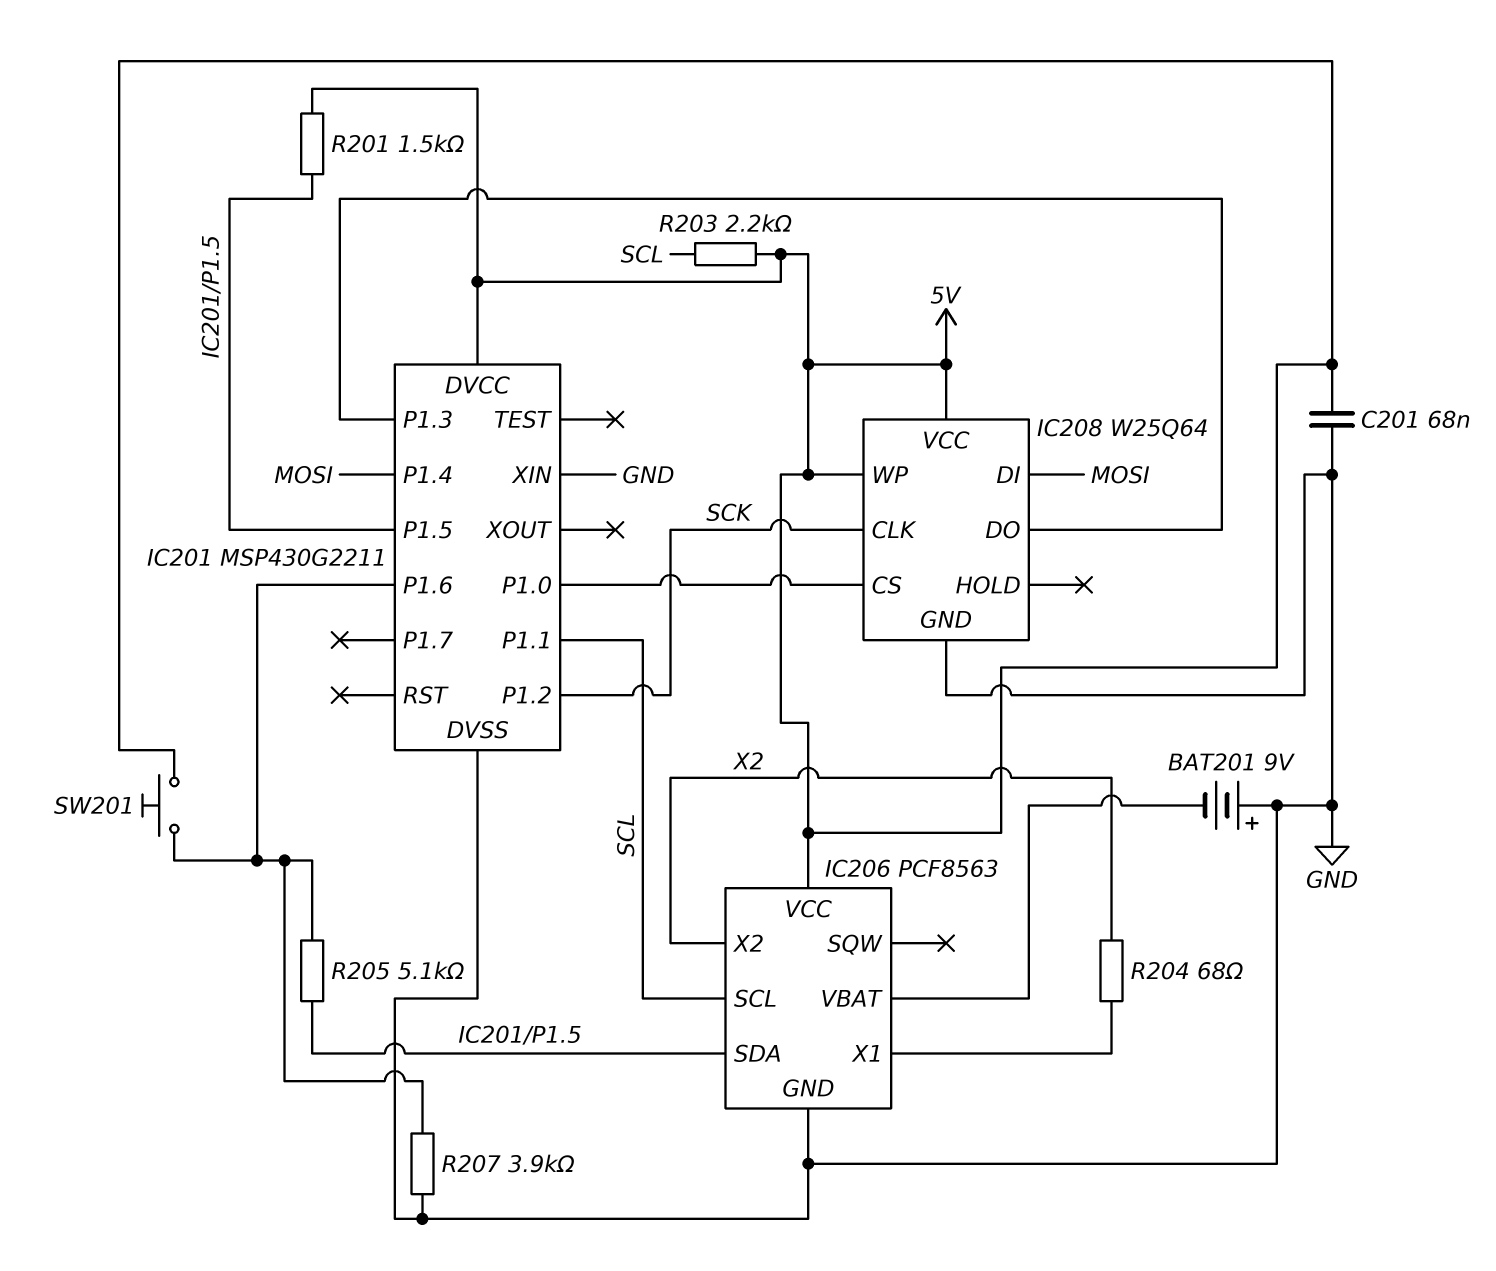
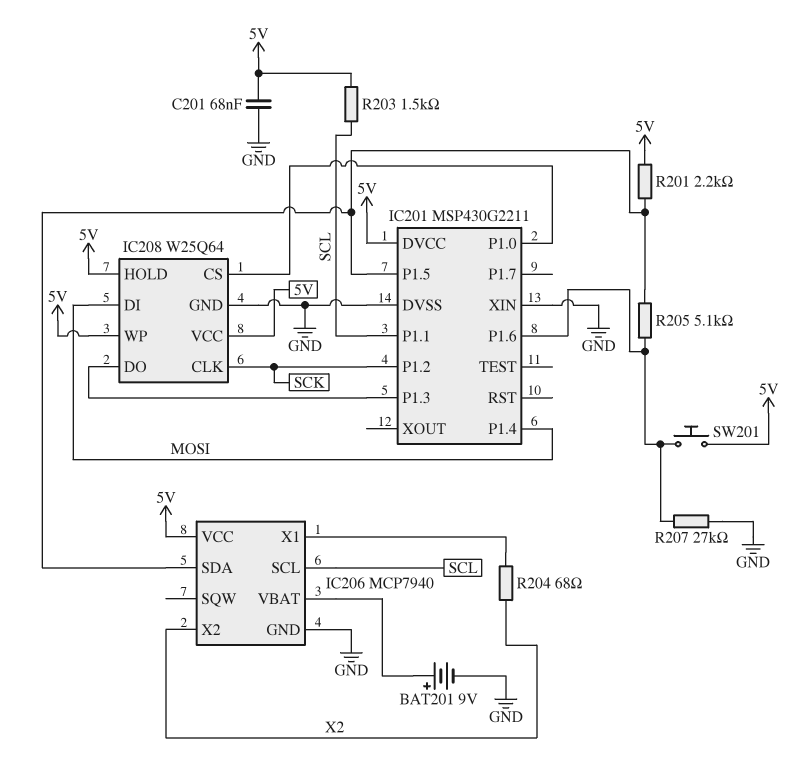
BAT201: 9V (plus GND, minus IC206/VBAT) -> 9V (plus IC206/VBAT, minus GND)
IC206: PCF8563 -> MCP7940
IC208 pin HOLD: none -> 5V
R201: 1.5k (5V, IC201/P1.5) -> 2.2k (5V, IC201/P1.5)
R203: 2.2k (5V, SCL) -> 1.5k (5V, SCL)
R207: 3.9k (GND, IC201/P1.6) -> 27k (GND, IC201/P1.6)

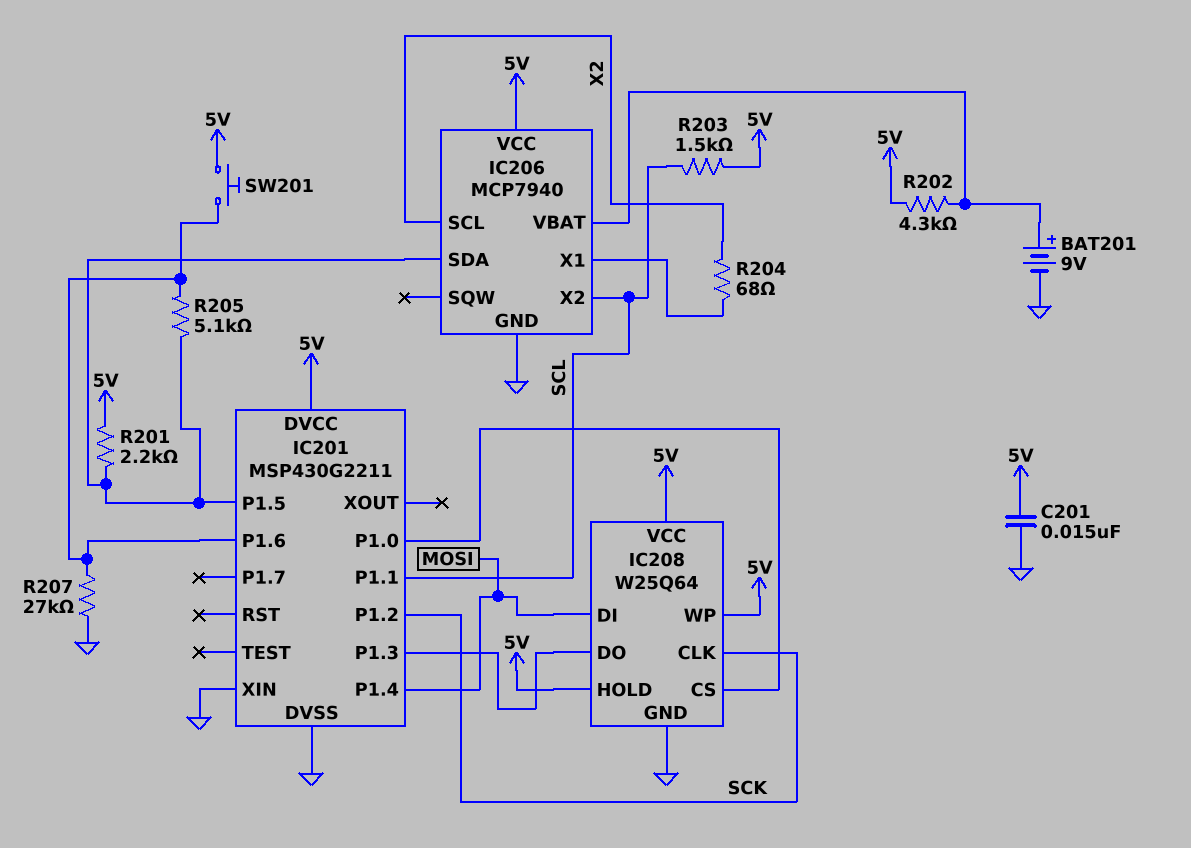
C201: 68nF (5V, GND) -> 15nF (5V, GND)
IC206 pin SCL: SCL -> X2
IC206 pin X2: X2 -> SCL
R202: none -> 4.3k (5V, IC206/VBAT)

